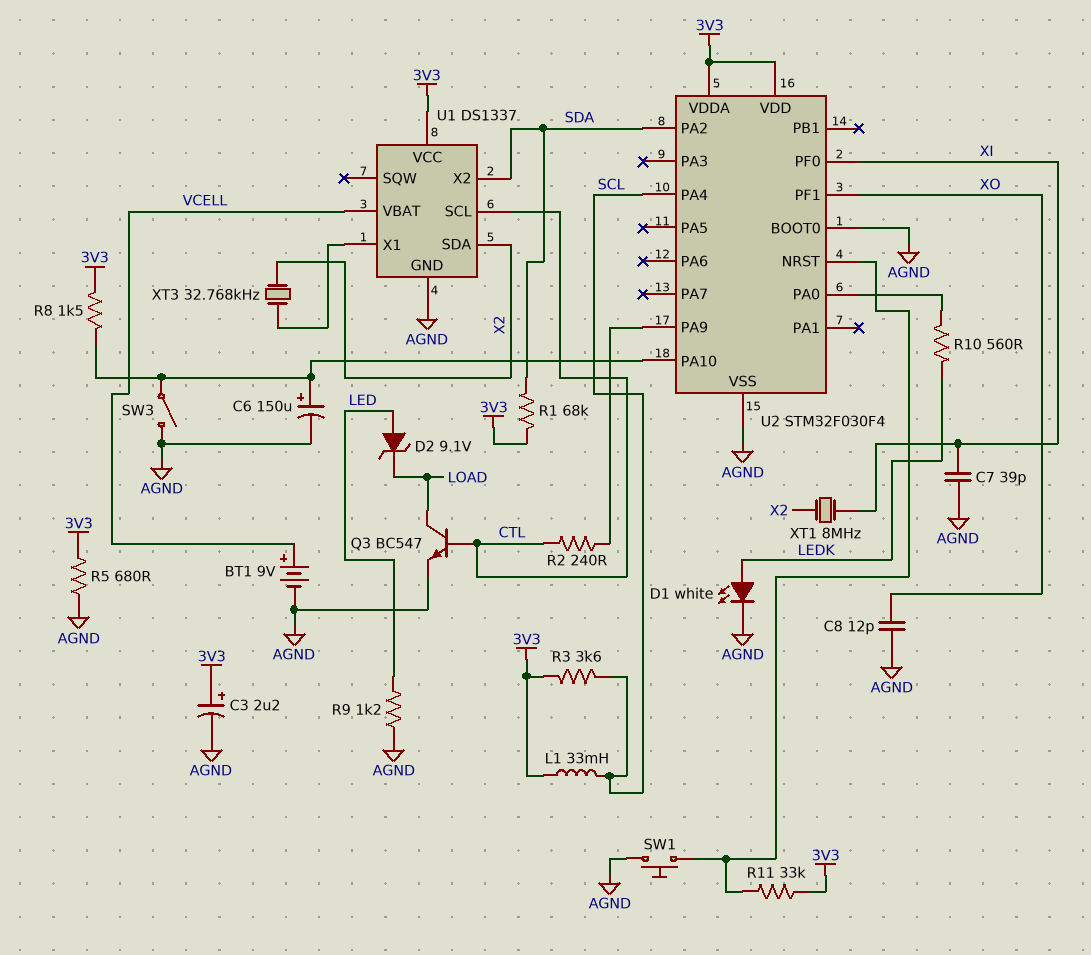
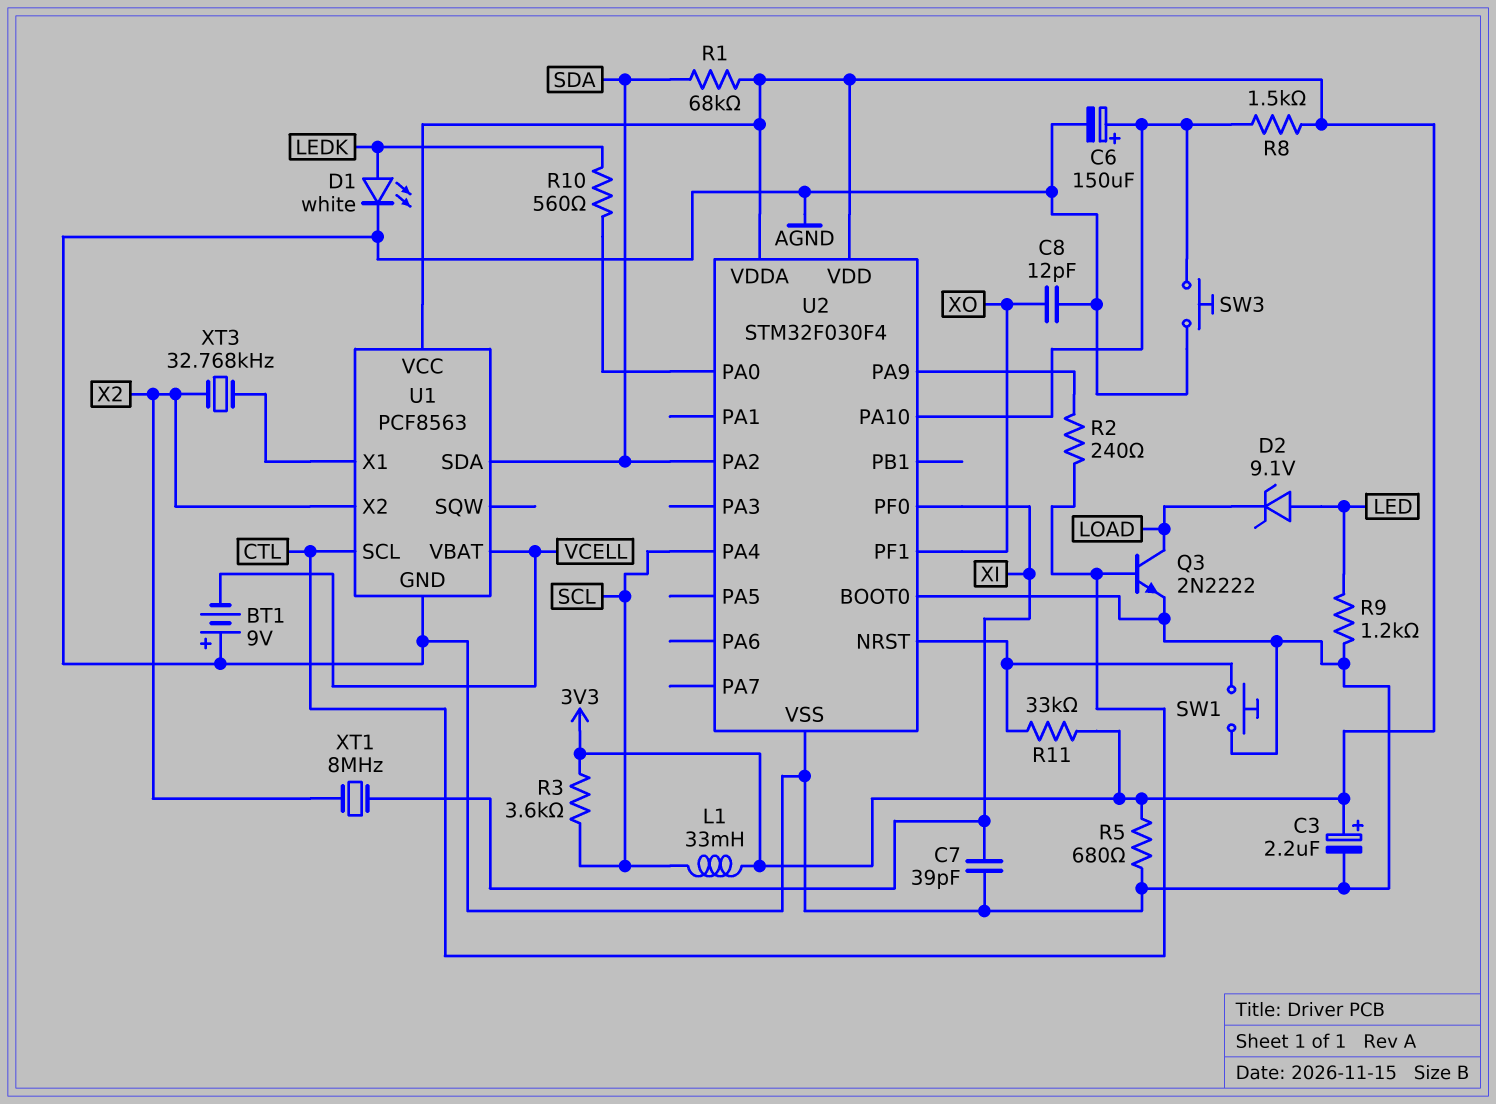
BT1: 9V (plus VCELL, minus AGND) -> 9V (plus AGND, minus VCELL)
Q3: NPN BC547 (B CTL, C LOAD, E AGND) -> NPN 2N2222 (B CTL, C LOAD, E AGND)
SW3: switch (AGND, U2/PA10) -> button (AGND, U2/PA10)
U1: DS1337 -> PCF8563
U1 pin SDA: X2 -> SDA
U1 pin X2: SDA -> X2

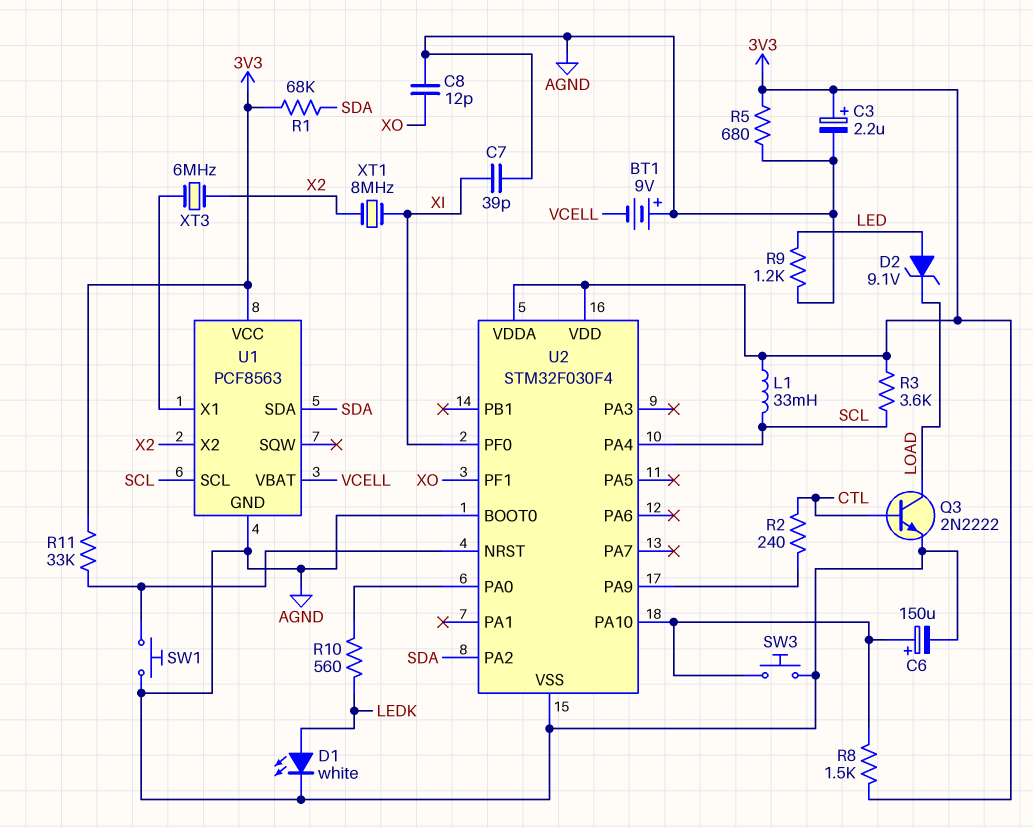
U1 pin SCL: CTL -> SCL
XT3: 32.768kHz (U1/X1, X2) -> 6MHz (U1/X1, X2)

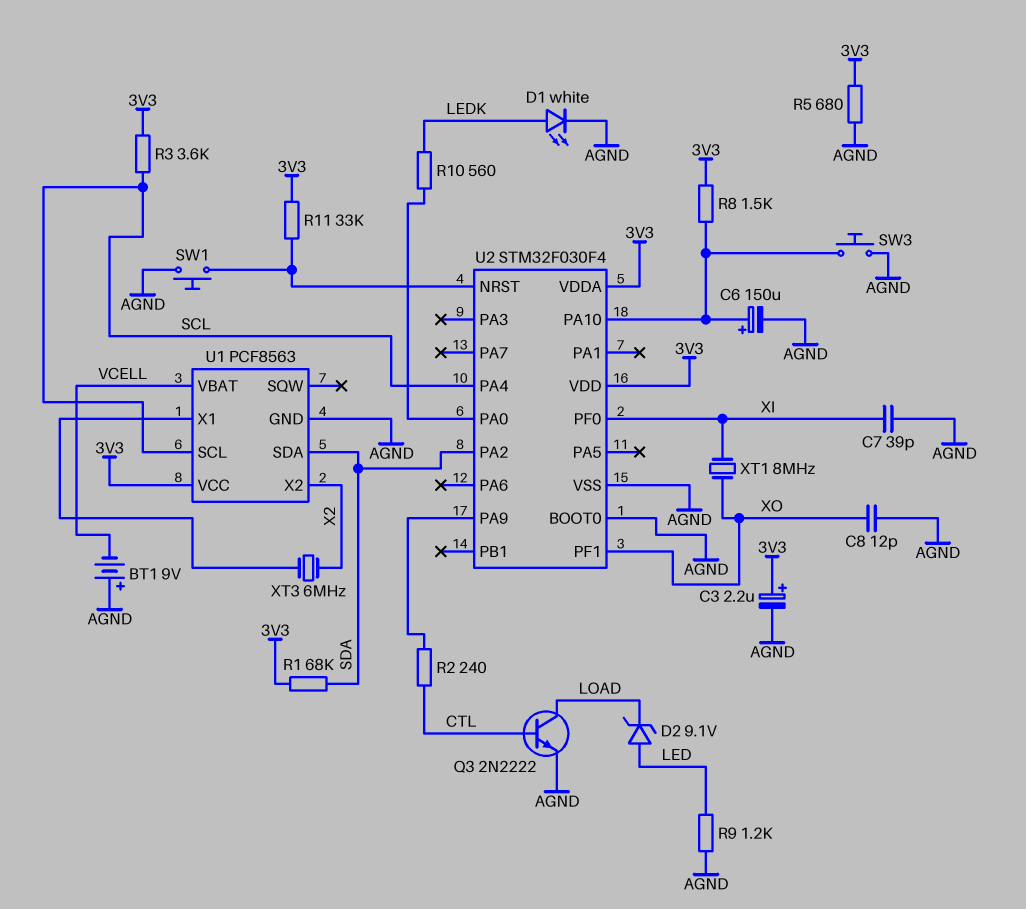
L1: 33mH (3V3, SCL) -> none
XT1: 8MHz (X2, XI) -> 8MHz (XI, XO)

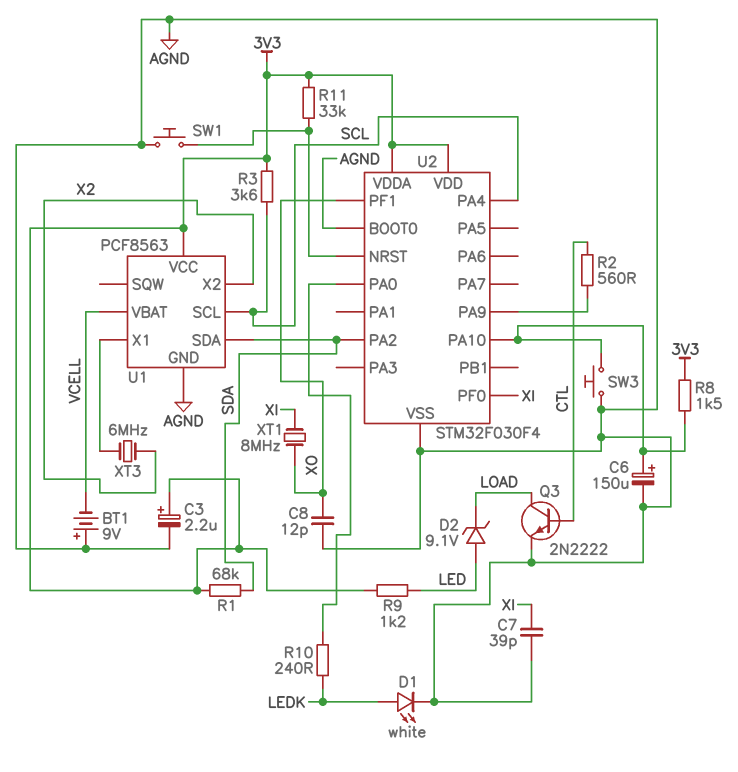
R2: 240 (CTL, U2/PA9) -> 560 (CTL, U2/PA9)
R5: 680 (3V3, AGND) -> none
R9: 1.2k (AGND, LED) -> 1.2k (3V3, LED)
R10: 560 (LEDK, U2/PA0) -> 240 (LEDK, U2/PA0)

